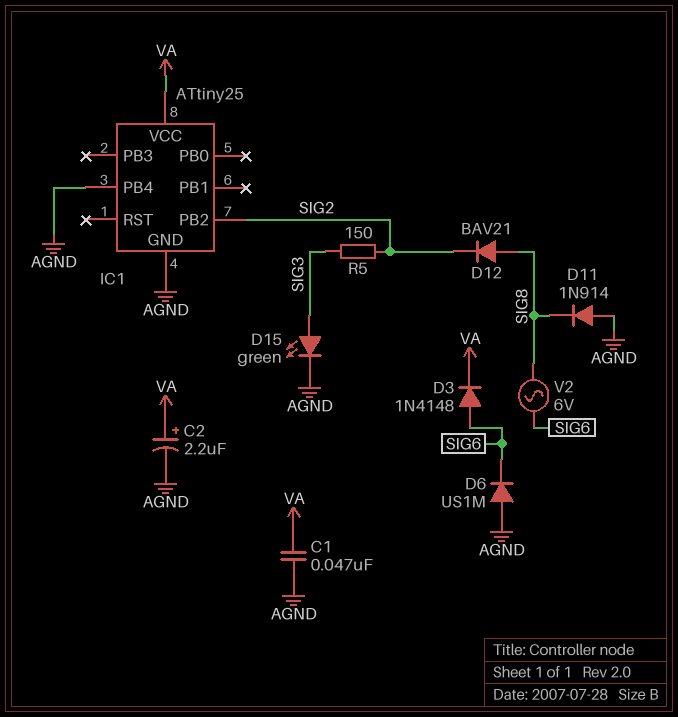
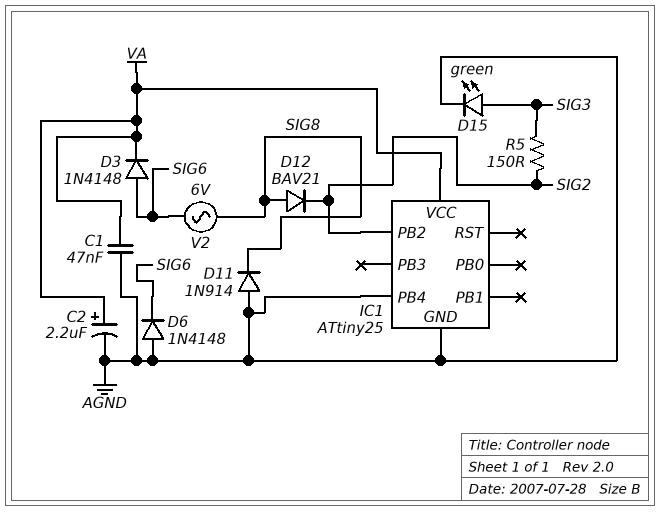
D6: diode US1M (A AGND, K SIG6) -> diode 1N4148 (A AGND, K SIG6)

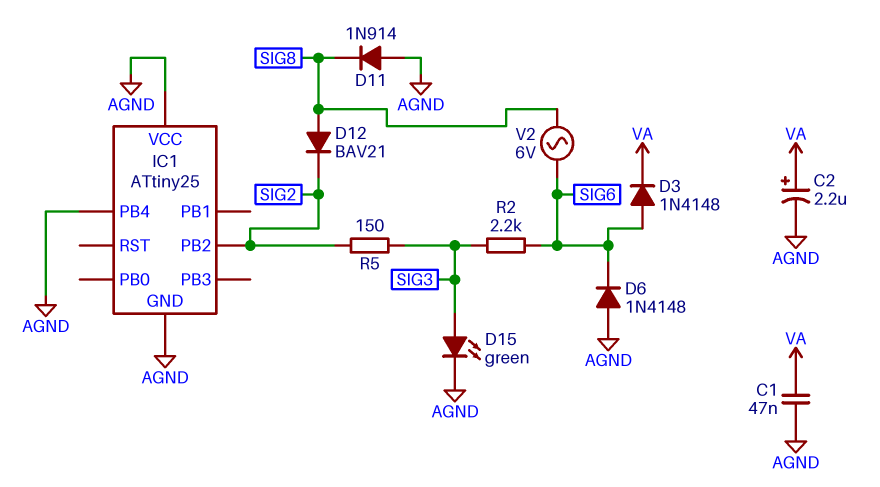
IC1 pin VCC: VA -> AGND
R2: none -> 2.2k (SIG3, SIG6)

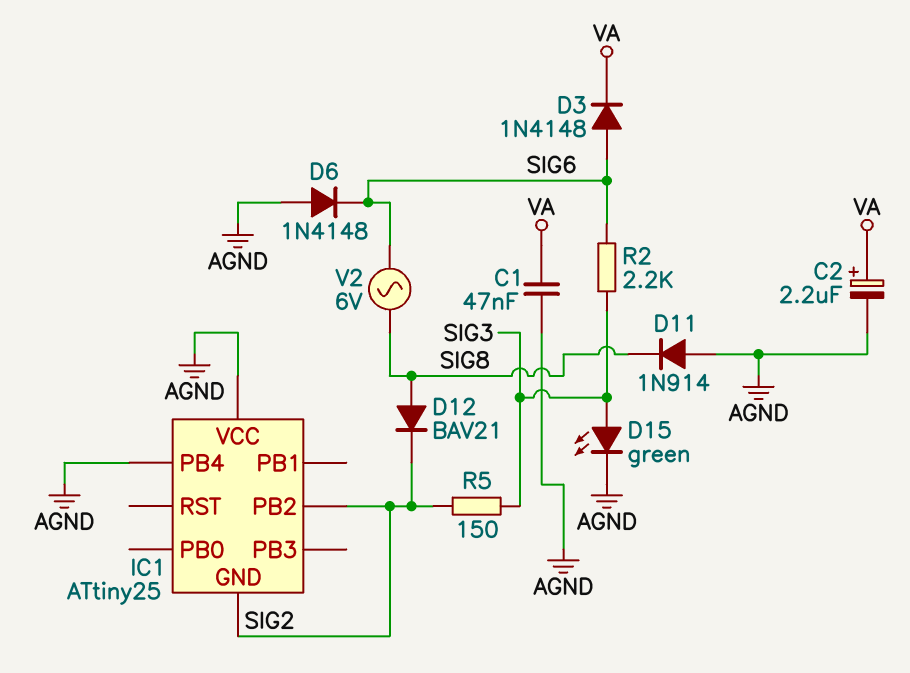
IC1 pin GND: AGND -> SIG2

